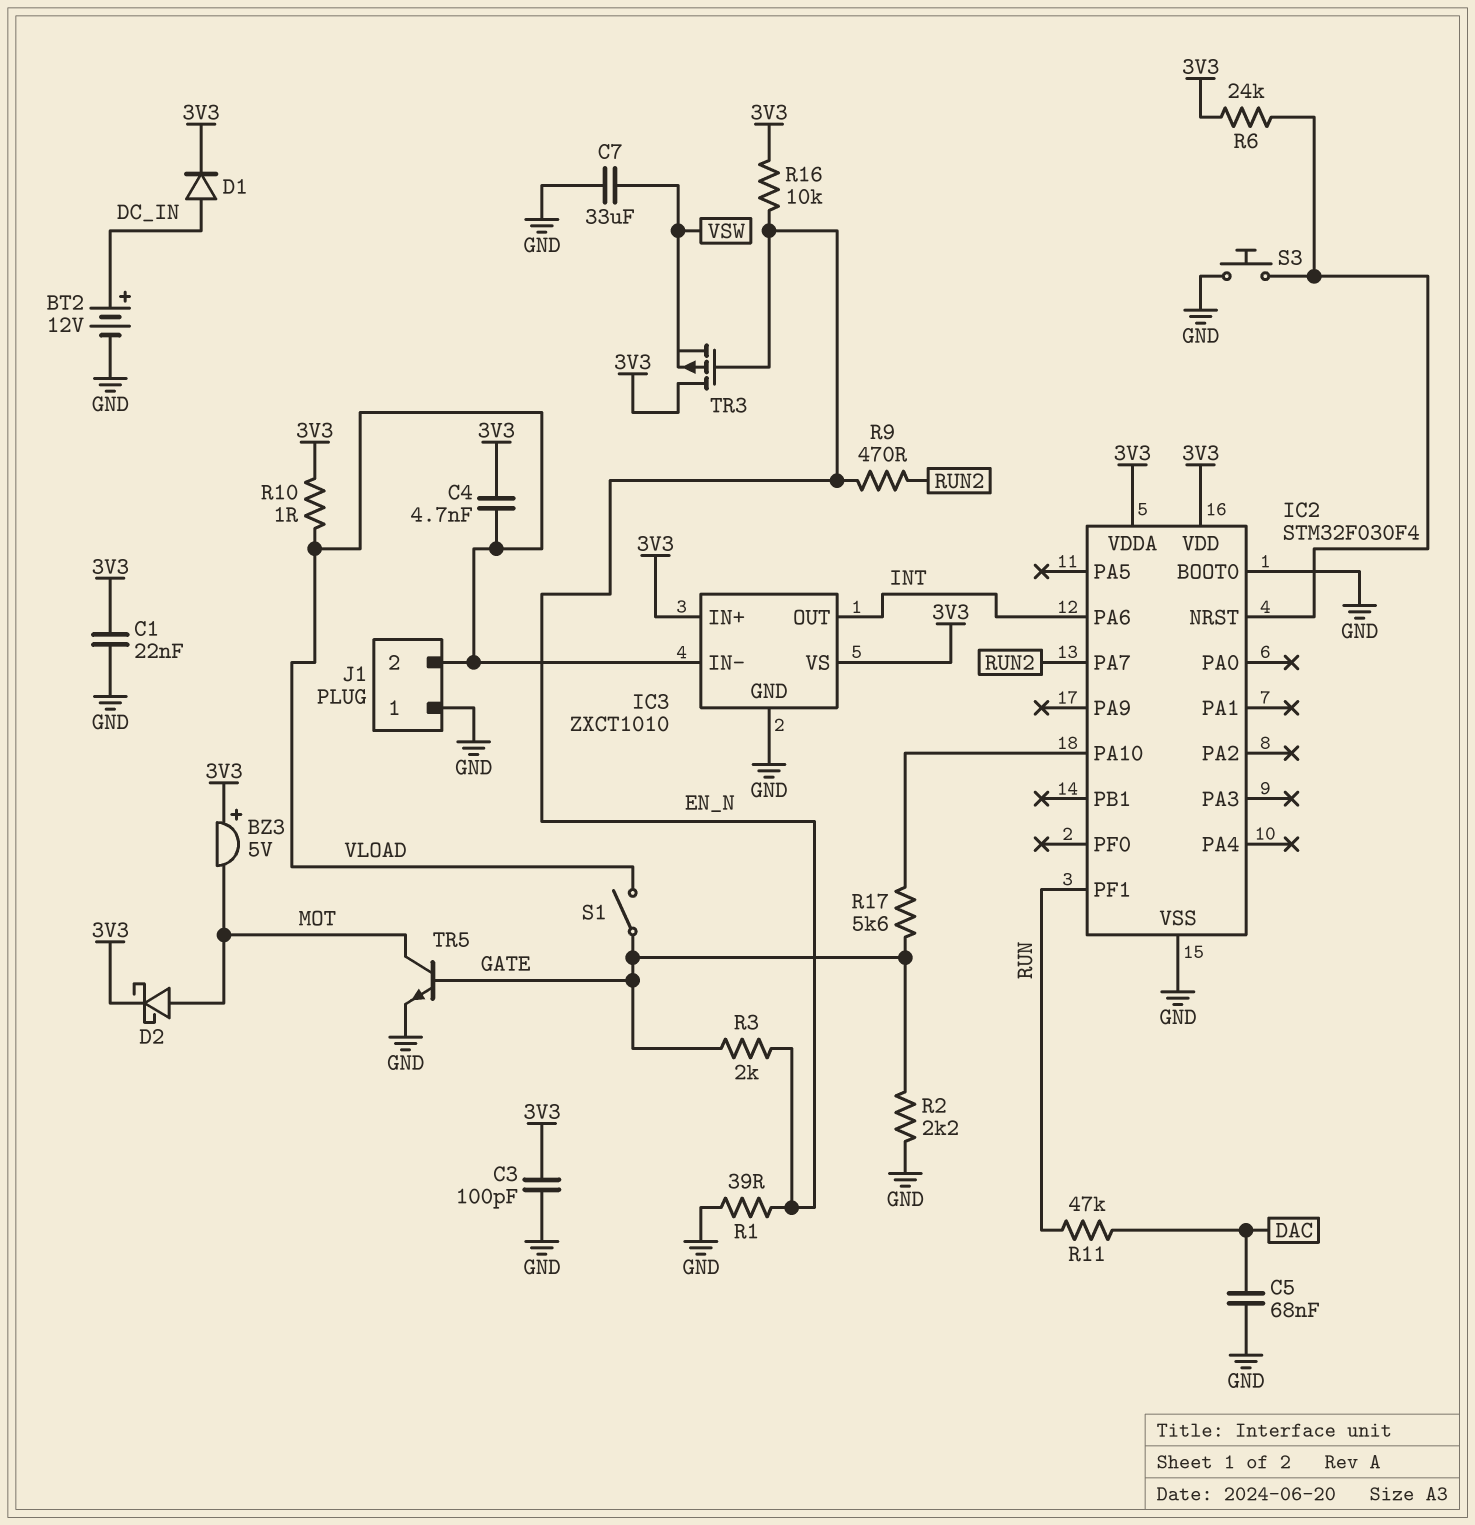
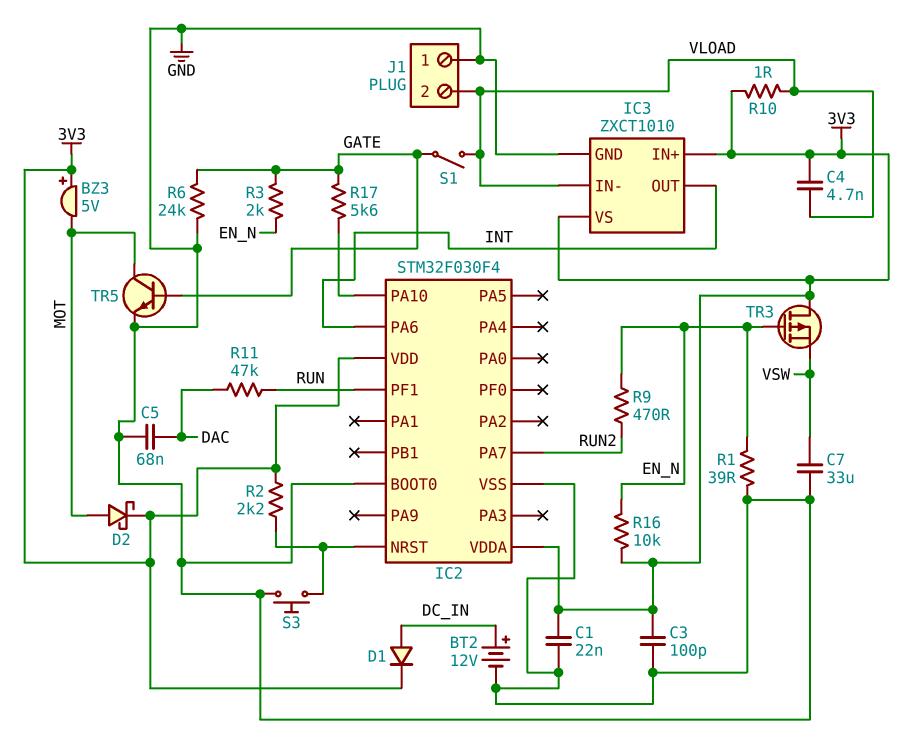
R2: 2.2k (GATE, GND) -> 2.2k (3V3, IC2/NRST)
R6: 24k (3V3, IC2/NRST) -> 24k (GATE, GND)

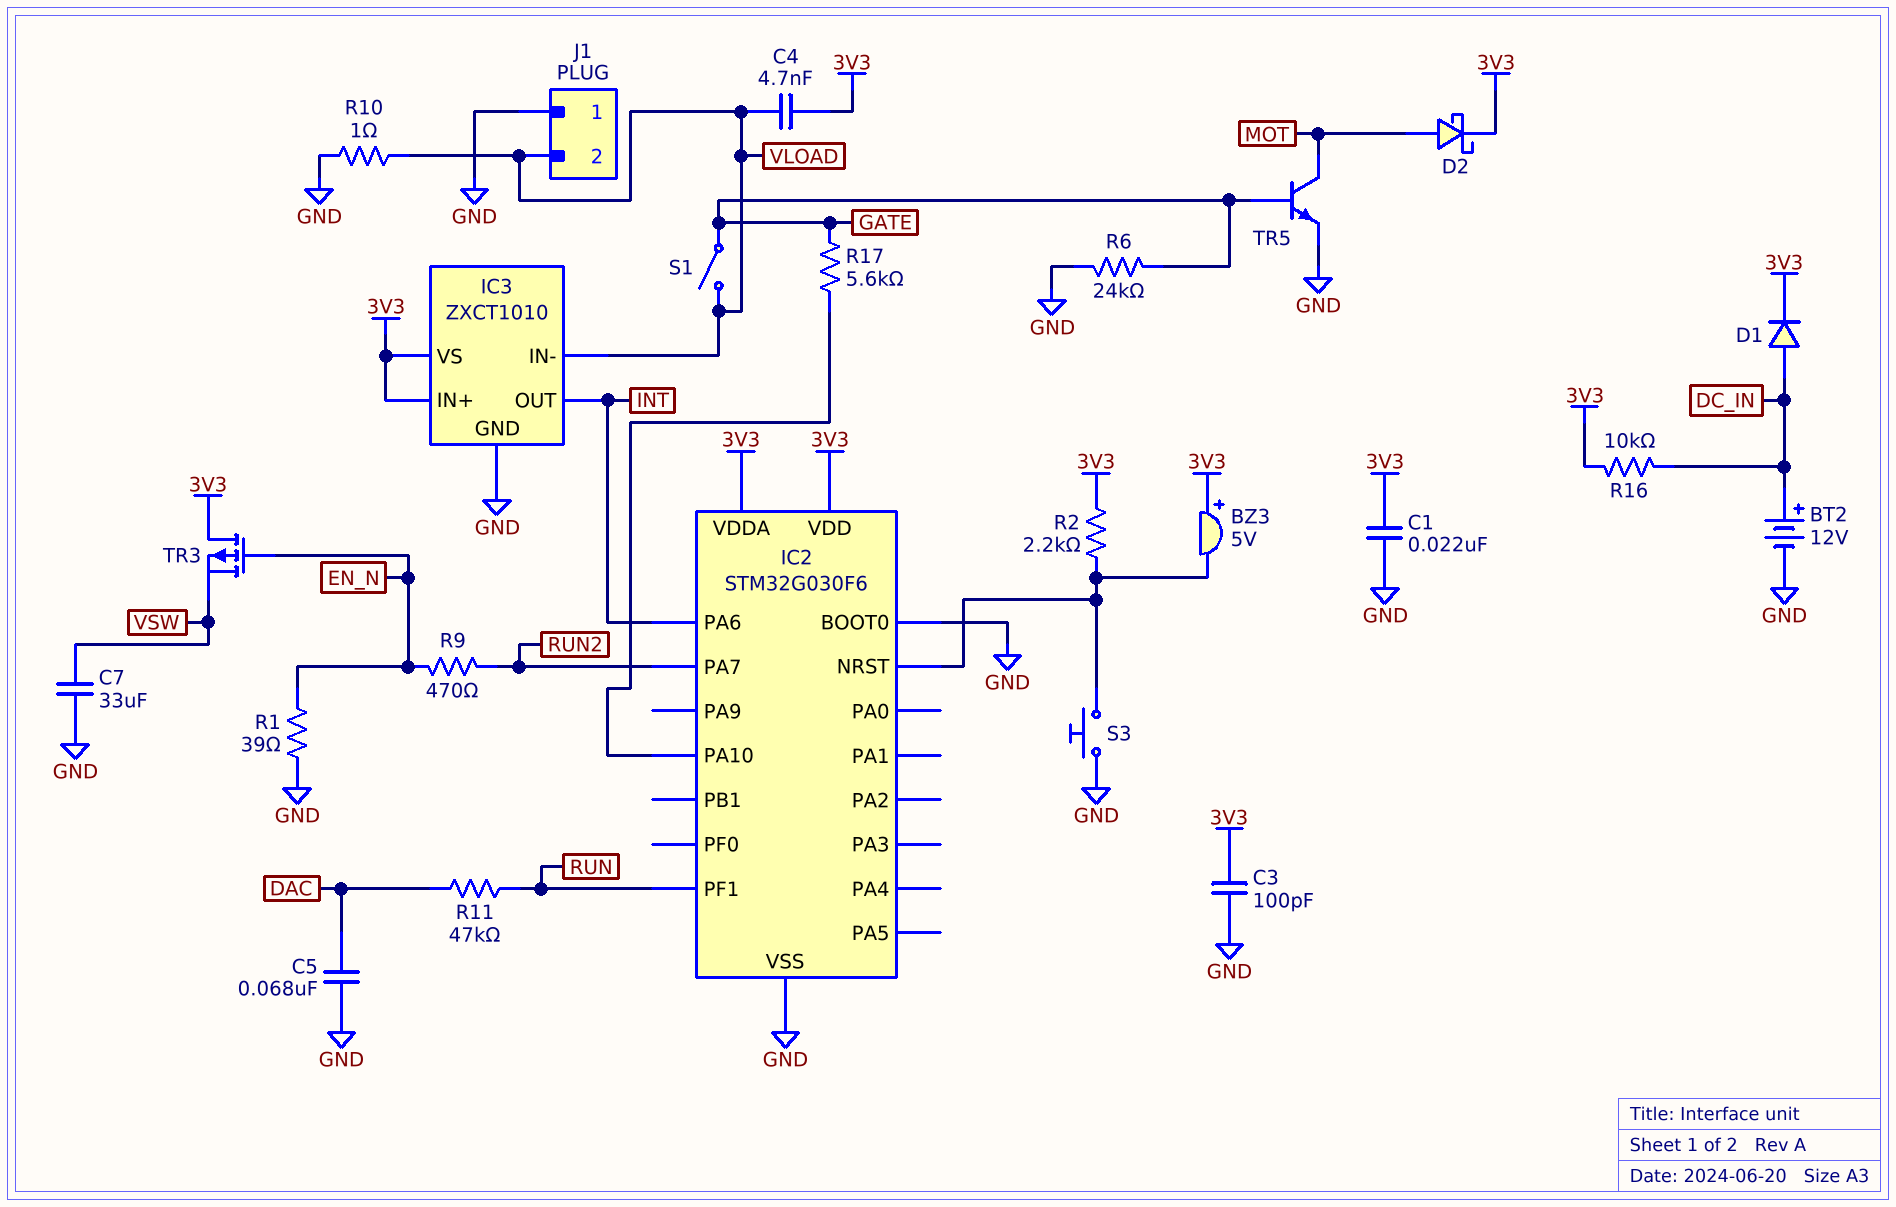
BZ3: buzzer 5V (plus 3V3, minus MOT) -> buzzer 5V (plus 3V3, minus IC2/NRST)
IC2: STM32F030F4 -> STM32G030F6
R3: 2k (EN_N, GATE) -> none
R10: 1 (3V3, VLOAD) -> 1 (GND, VLOAD)
R16: 10k (3V3, EN_N) -> 10k (3V3, DC_IN)

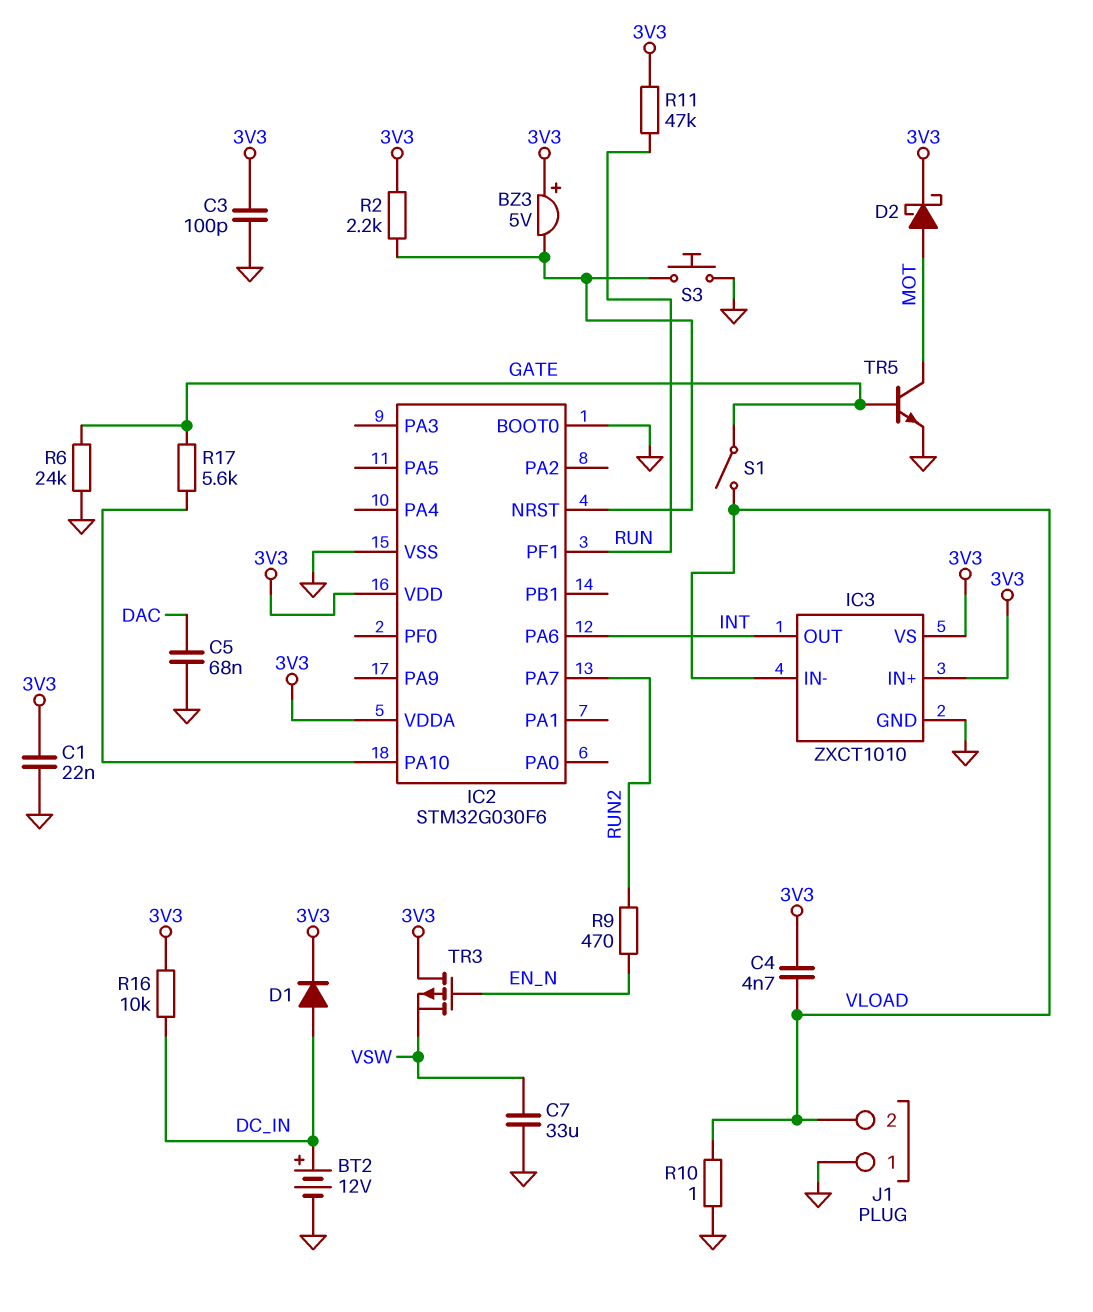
R1: 39 (EN_N, GND) -> none
R11: 47k (DAC, RUN) -> 47k (3V3, RUN)

